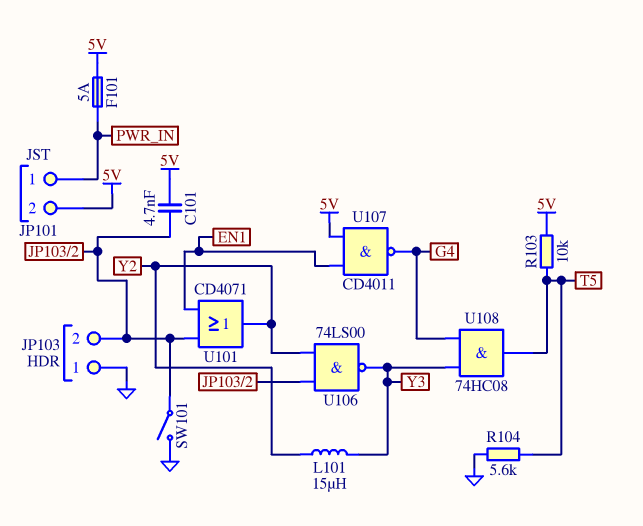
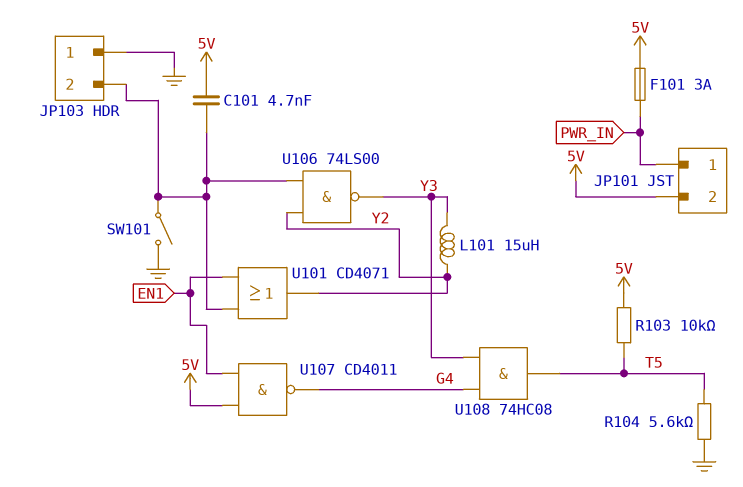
F101: 5A (5V, PWR_IN) -> 3A (5V, PWR_IN)

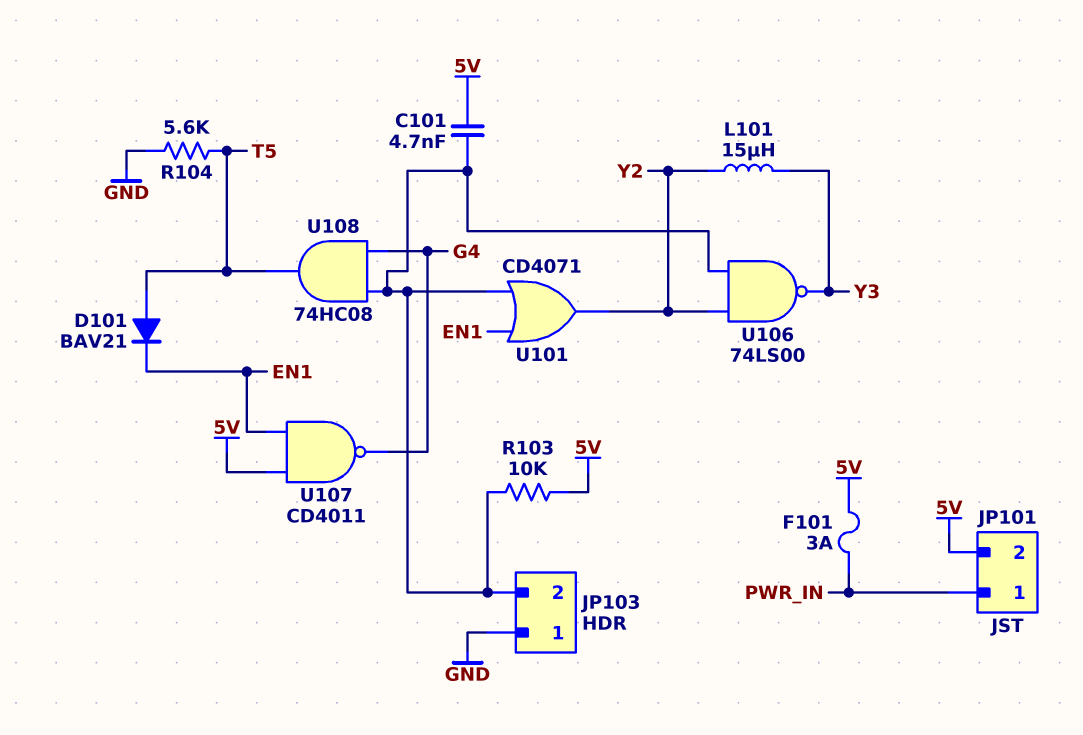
D101: none -> diode BAV21 (A T5, K EN1)
R103: 10k (5V, T5) -> 10k (5V, JP103/2)
SW101: switch (GND, JP103/2) -> none
U108: AND 74HC08 (in G4, in Y3, out T5) -> AND 74HC08 (in G4, in JP103/2, out T5)

